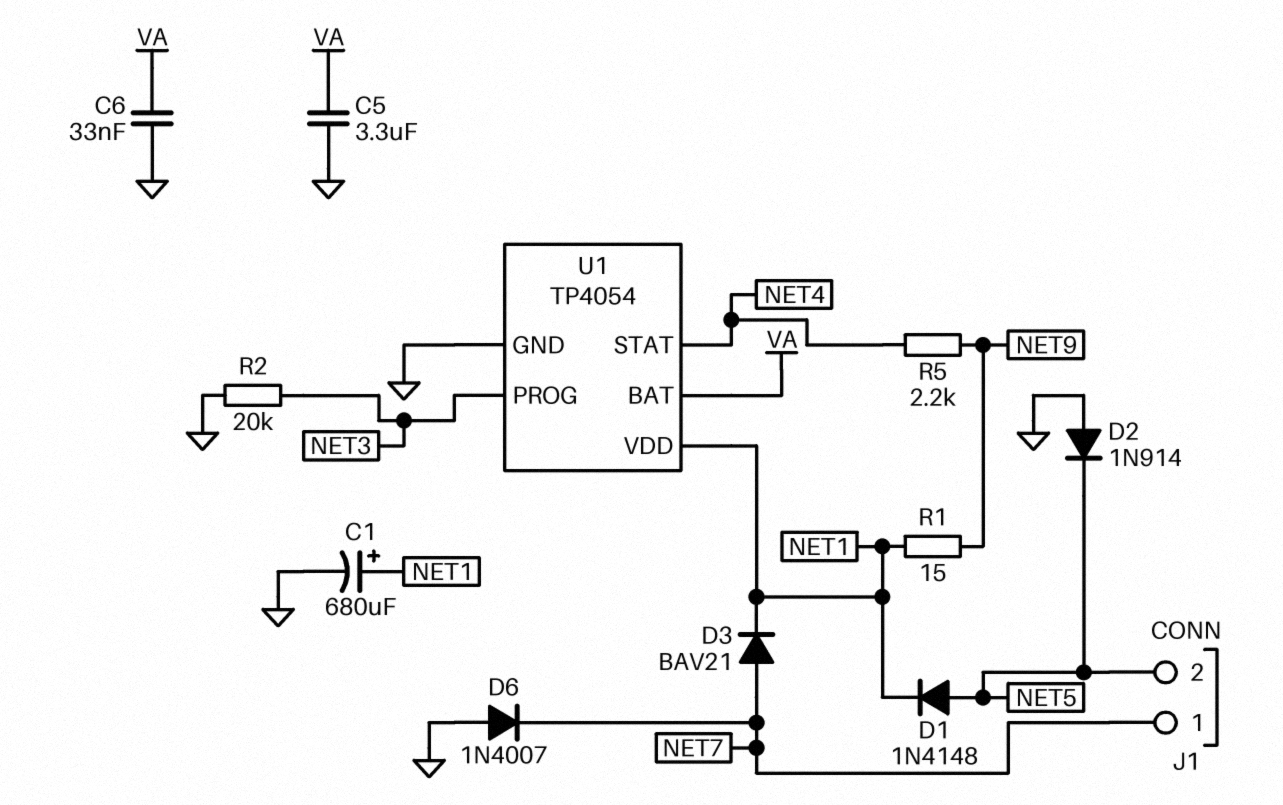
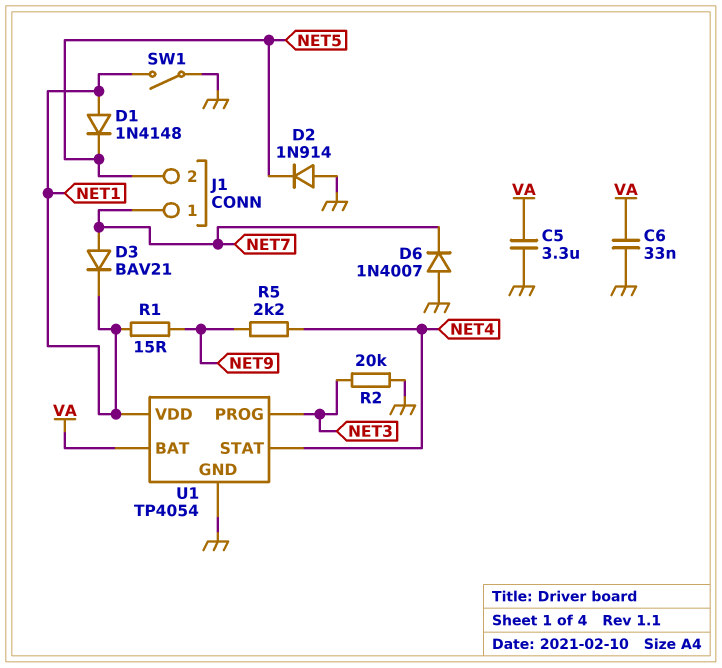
C1: 680uF (plus NET1, minus GND) -> none
D1: diode 1N4148 (A NET5, K NET1) -> diode 1N4148 (A NET1, K NET5)
SW1: none -> switch (GND, NET1)

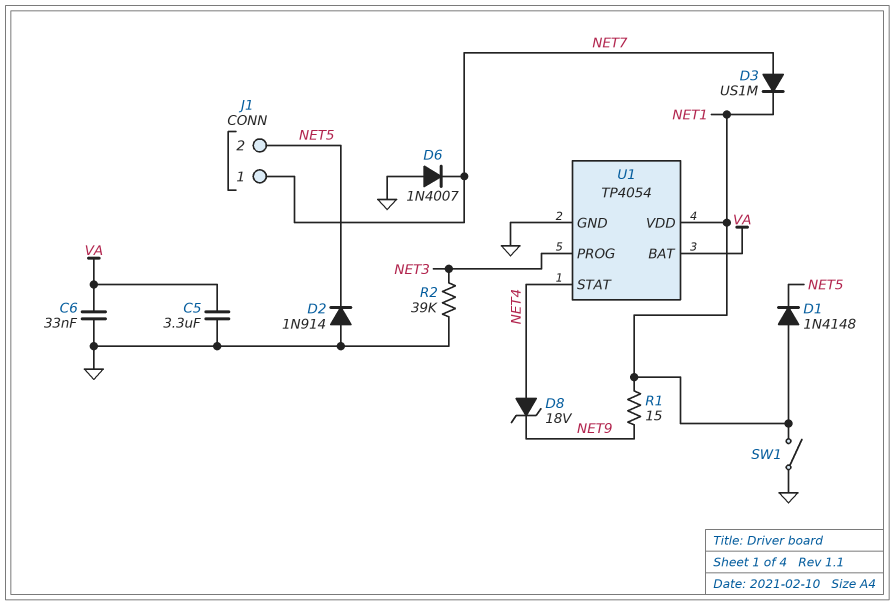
D3: diode BAV21 (A NET7, K NET1) -> diode US1M (A NET7, K NET1)
D8: none -> zener 18V (A NET4, K NET9)
R2: 20k (GND, NET3) -> 39k (GND, NET3)
R5: 2.2k (NET4, NET9) -> none

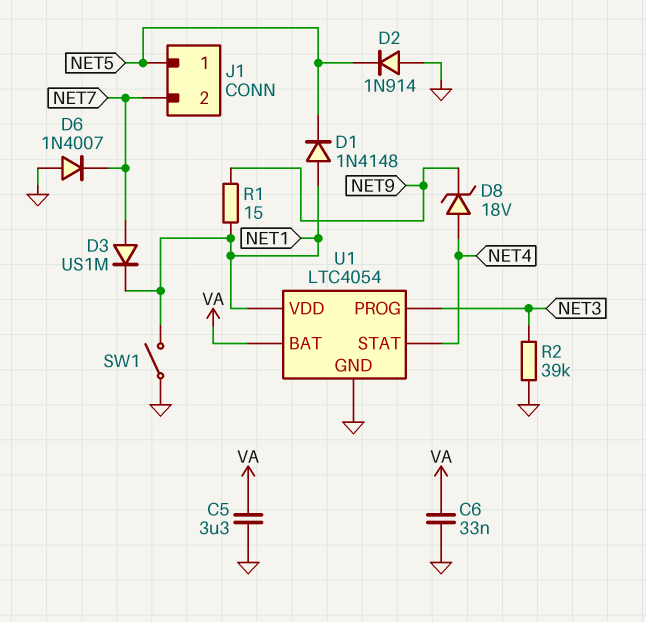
J1 pin 1: NET7 -> NET5
J1 pin 2: NET5 -> NET7
U1: TP4054 -> LTC4054

